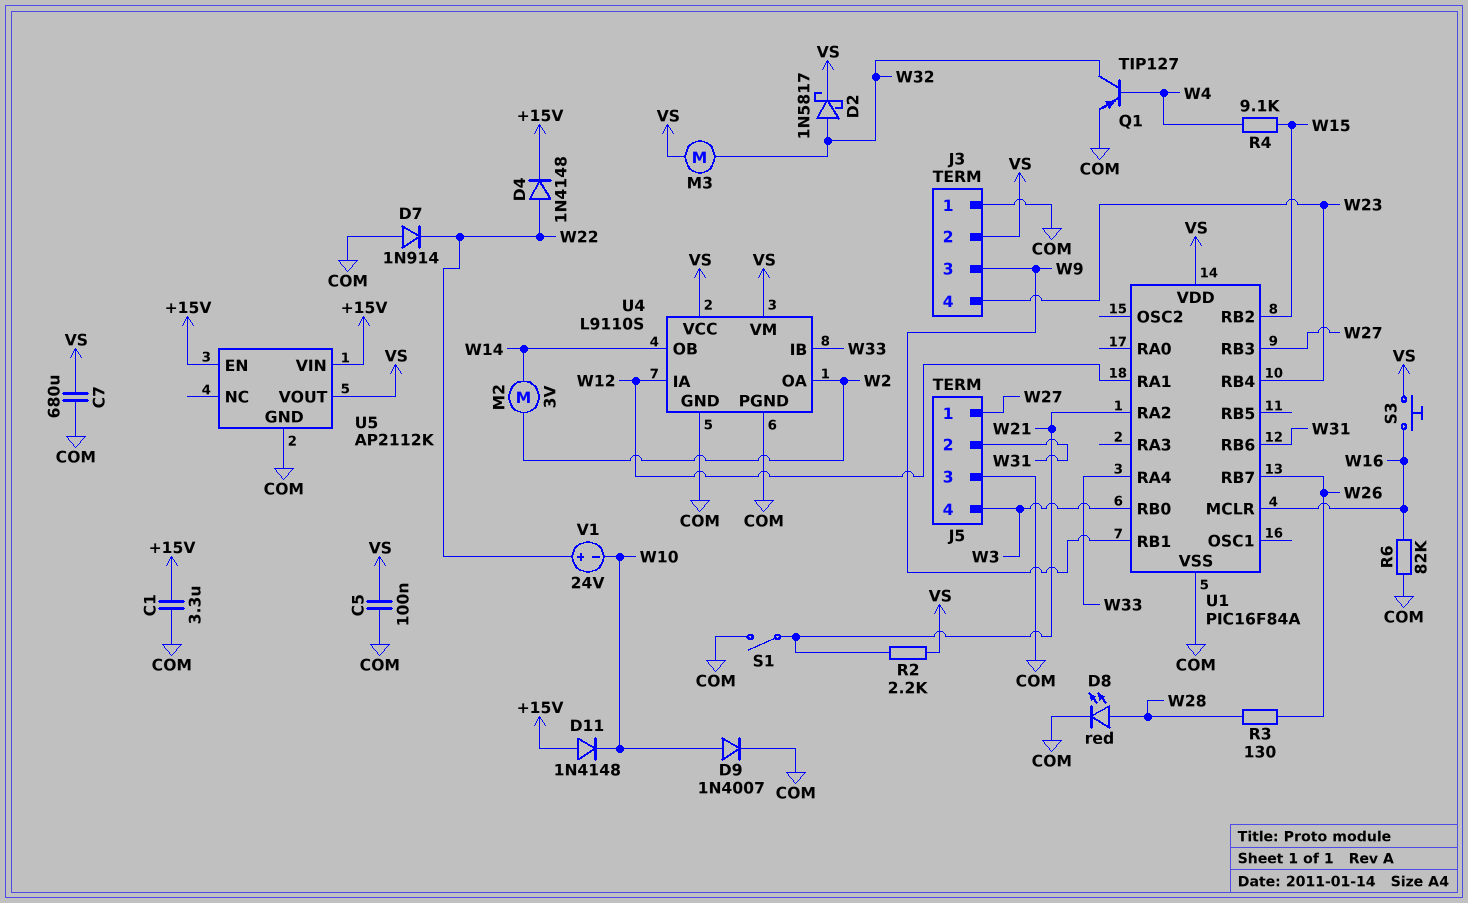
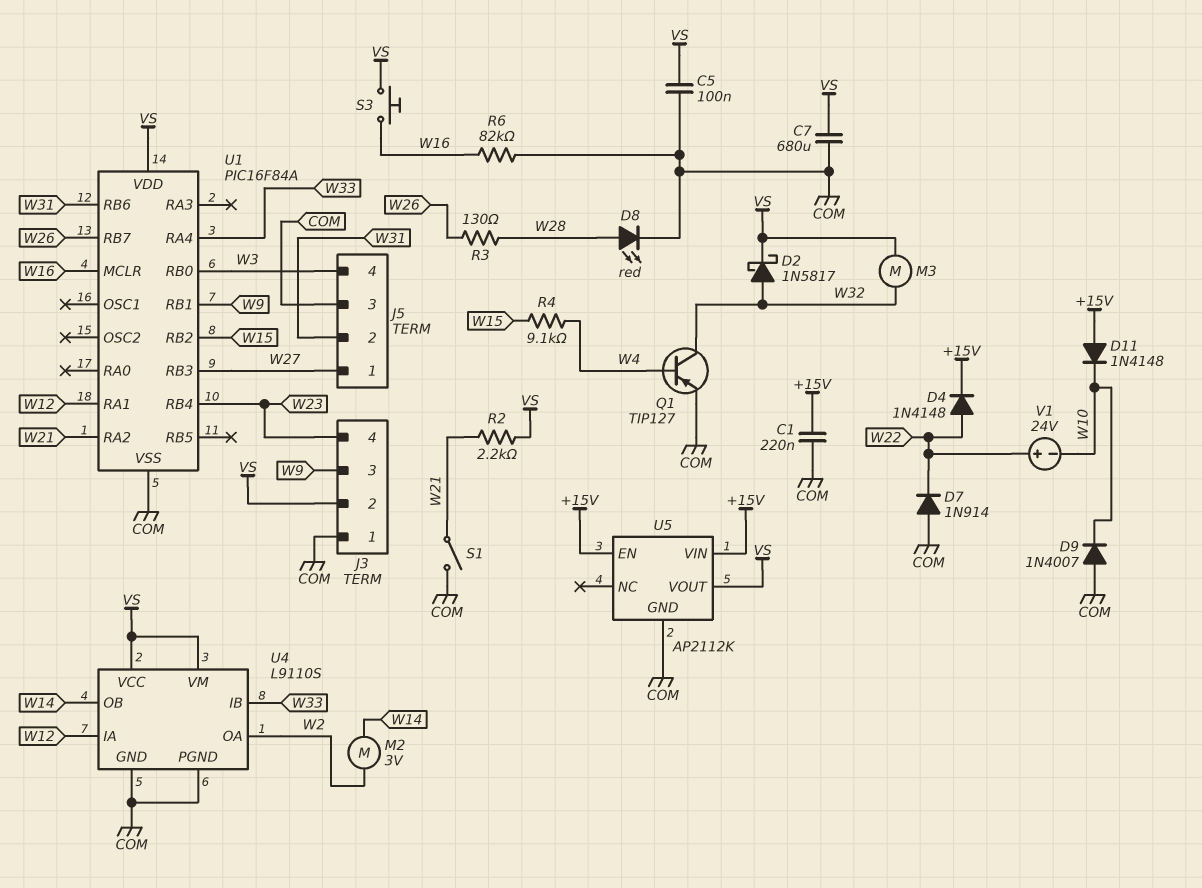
C1: 3.3uF (+15V, COM) -> 220nF (+15V, COM)
D9: diode 1N4007 (A W10, K COM) -> diode 1N4007 (A COM, K W10)

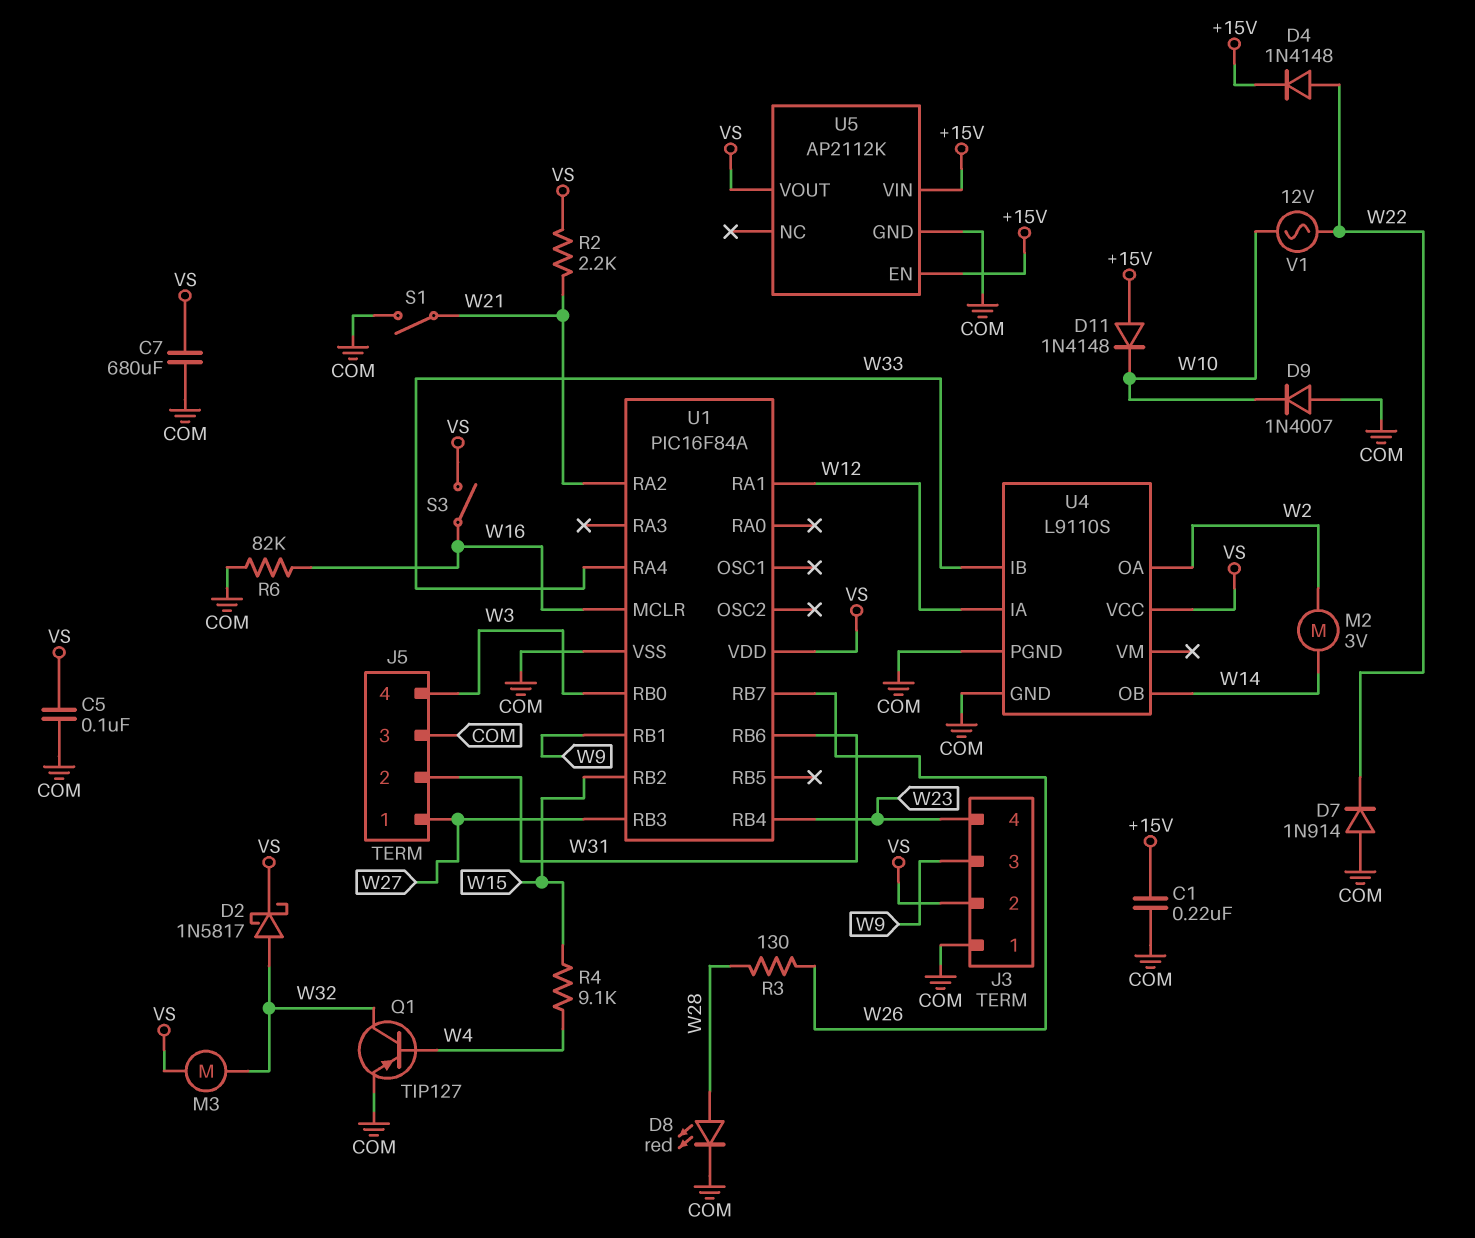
S3: button (VS, W16) -> switch (VS, W16)
U4 pin VM: VS -> none
V1: 24V (plus W22, minus W10) -> AC 12V (W10, W22)

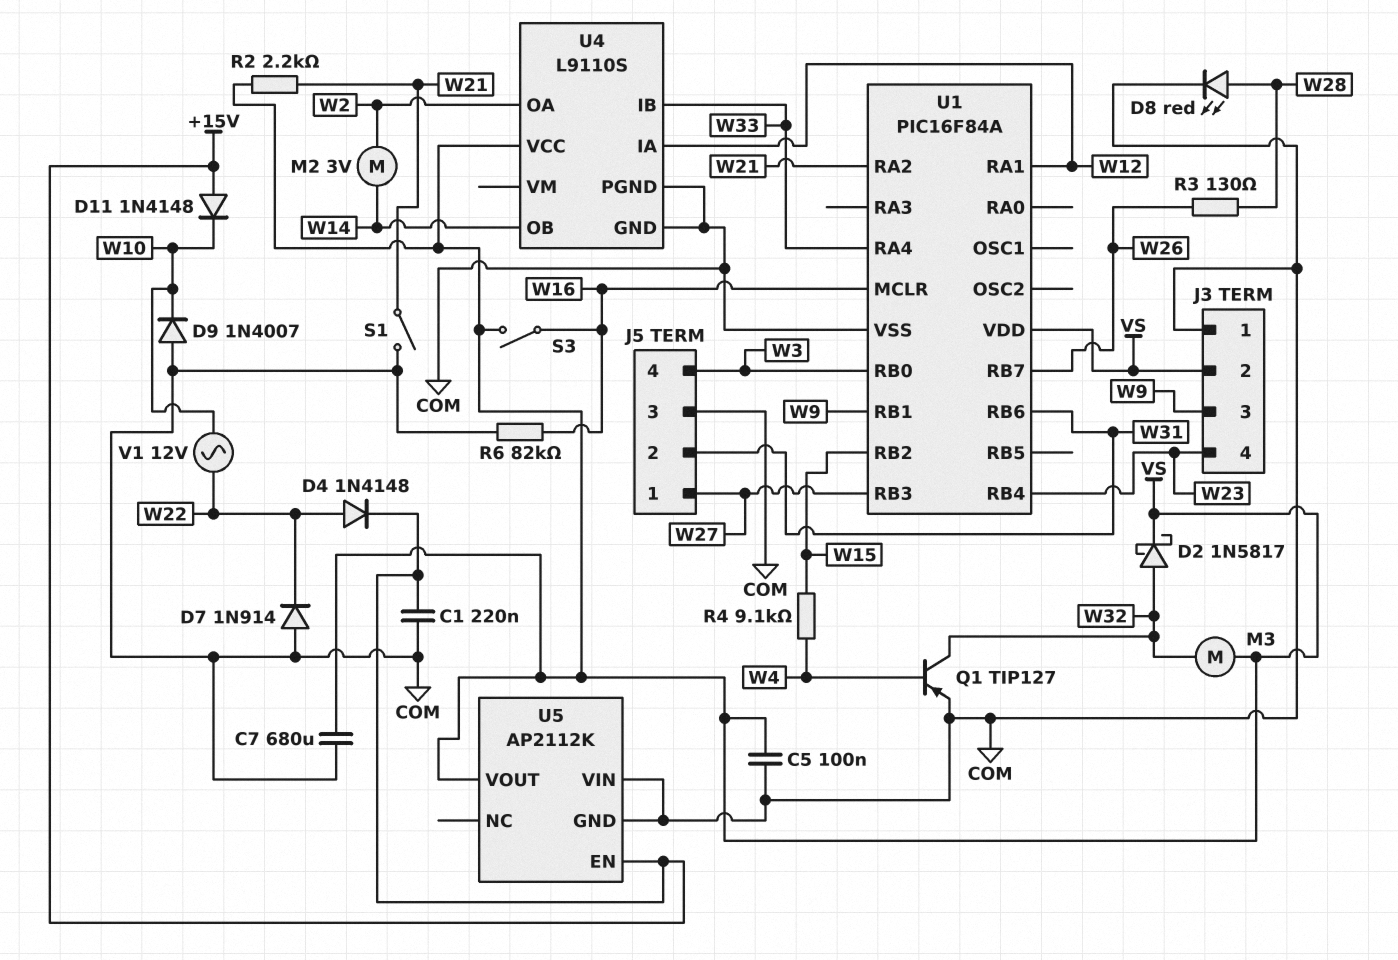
U5 pin VIN: +15V -> COM

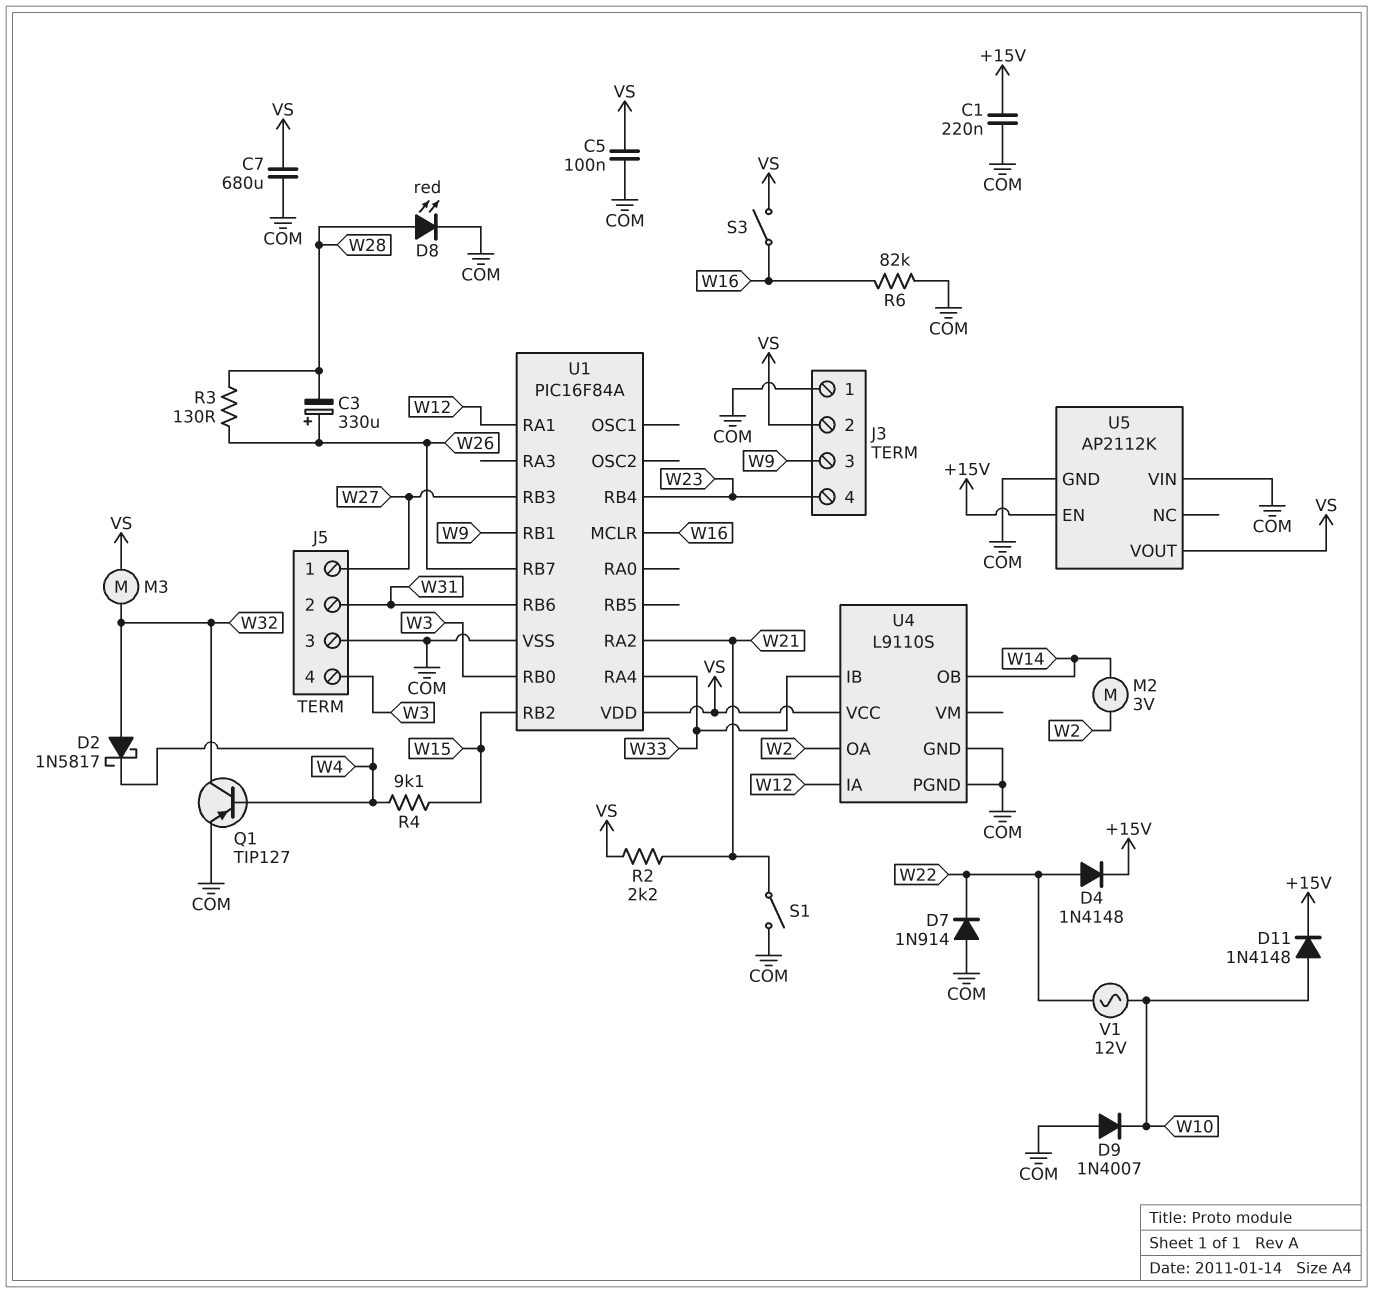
C3: none -> 330uF (plus W26, minus W28)
D2: schottky 1N5817 (A W32, K VS) -> schottky 1N5817 (A W32, K W4)
D11: diode 1N4148 (A +15V, K W10) -> diode 1N4148 (A W10, K +15V)

